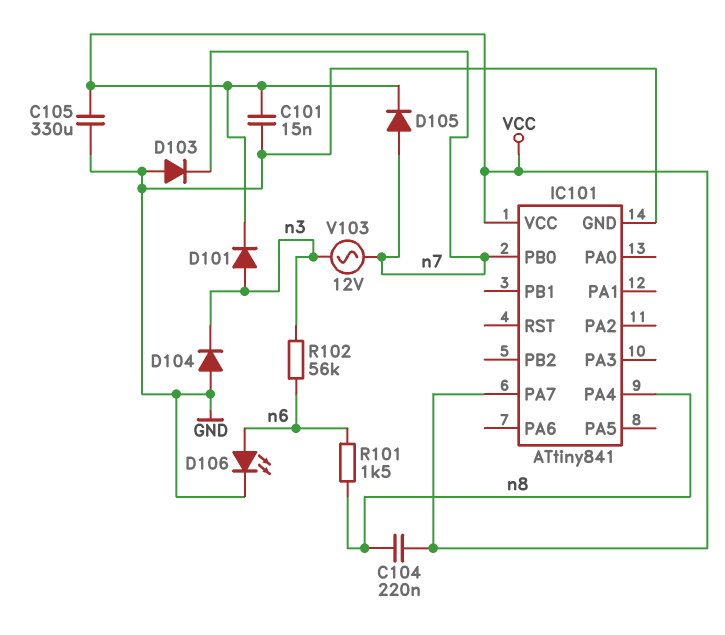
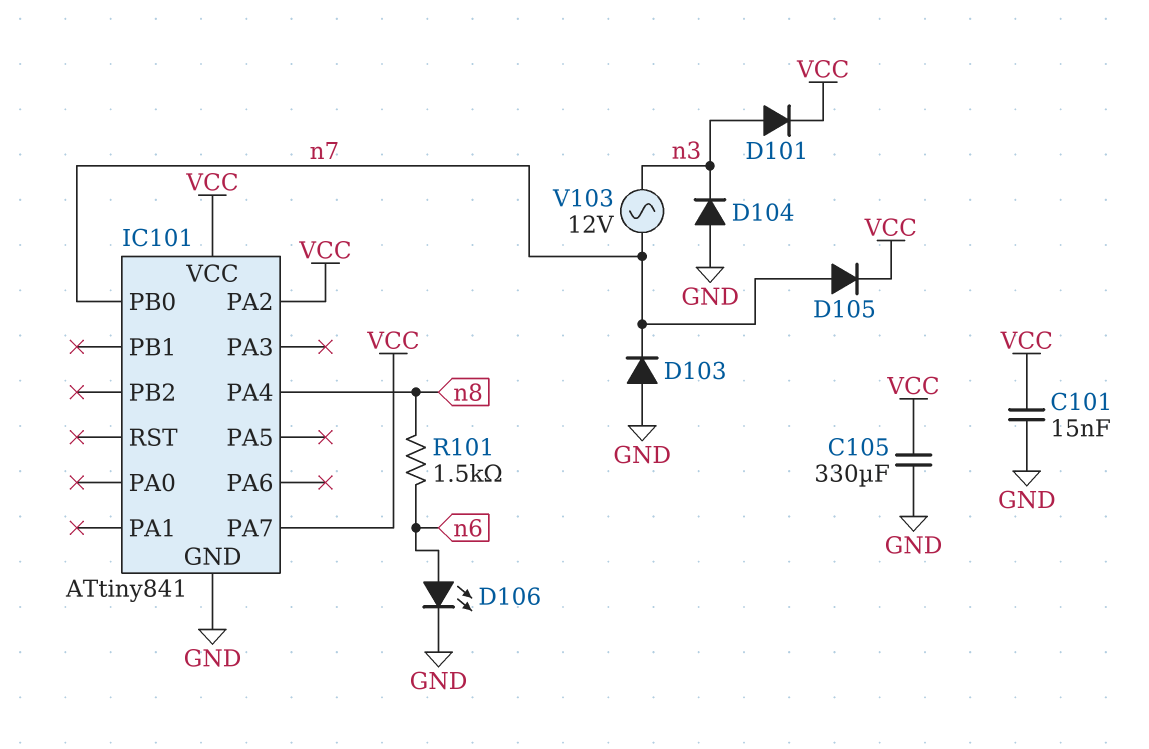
C104: 220nF (VCC, n8) -> none
IC101 pin PA2: none -> VCC
R102: 56k (n3, n6) -> none

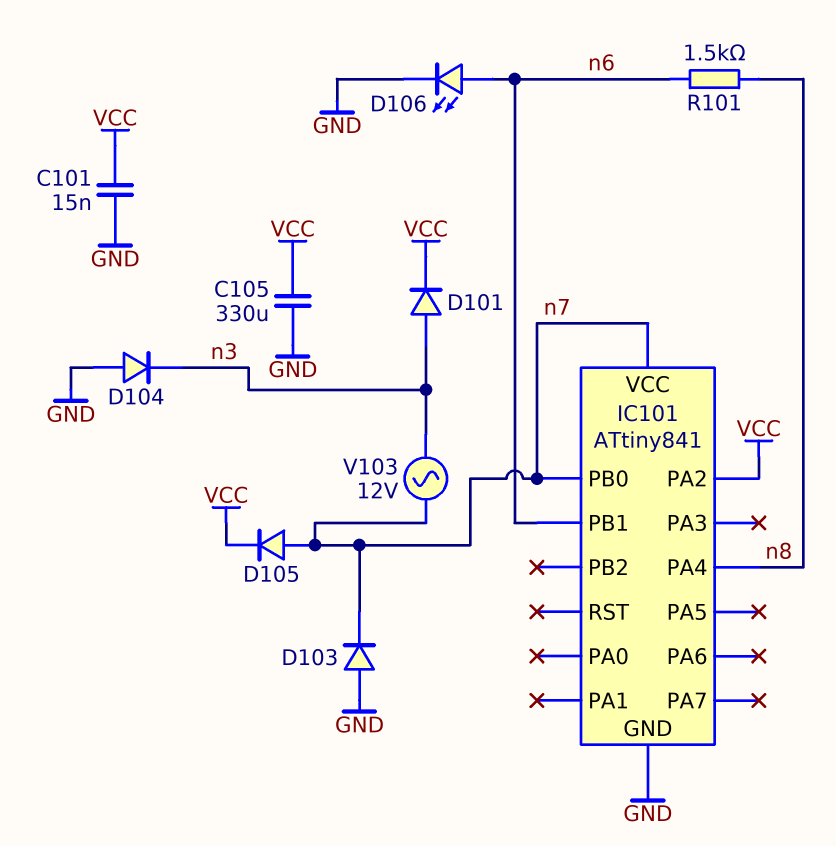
IC101 pin PA7: VCC -> none
IC101 pin PB1: none -> n6
IC101 pin VCC: VCC -> n7

